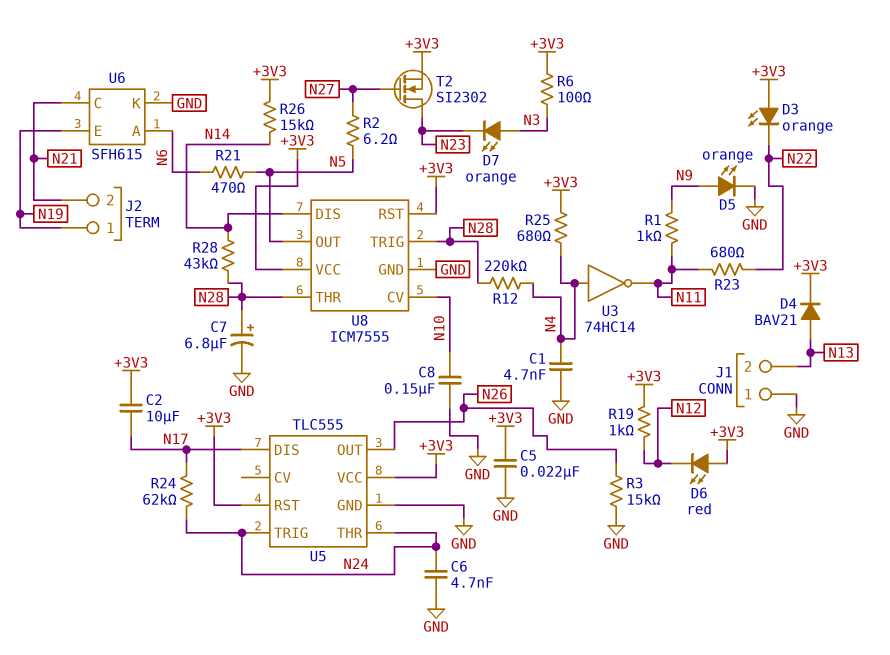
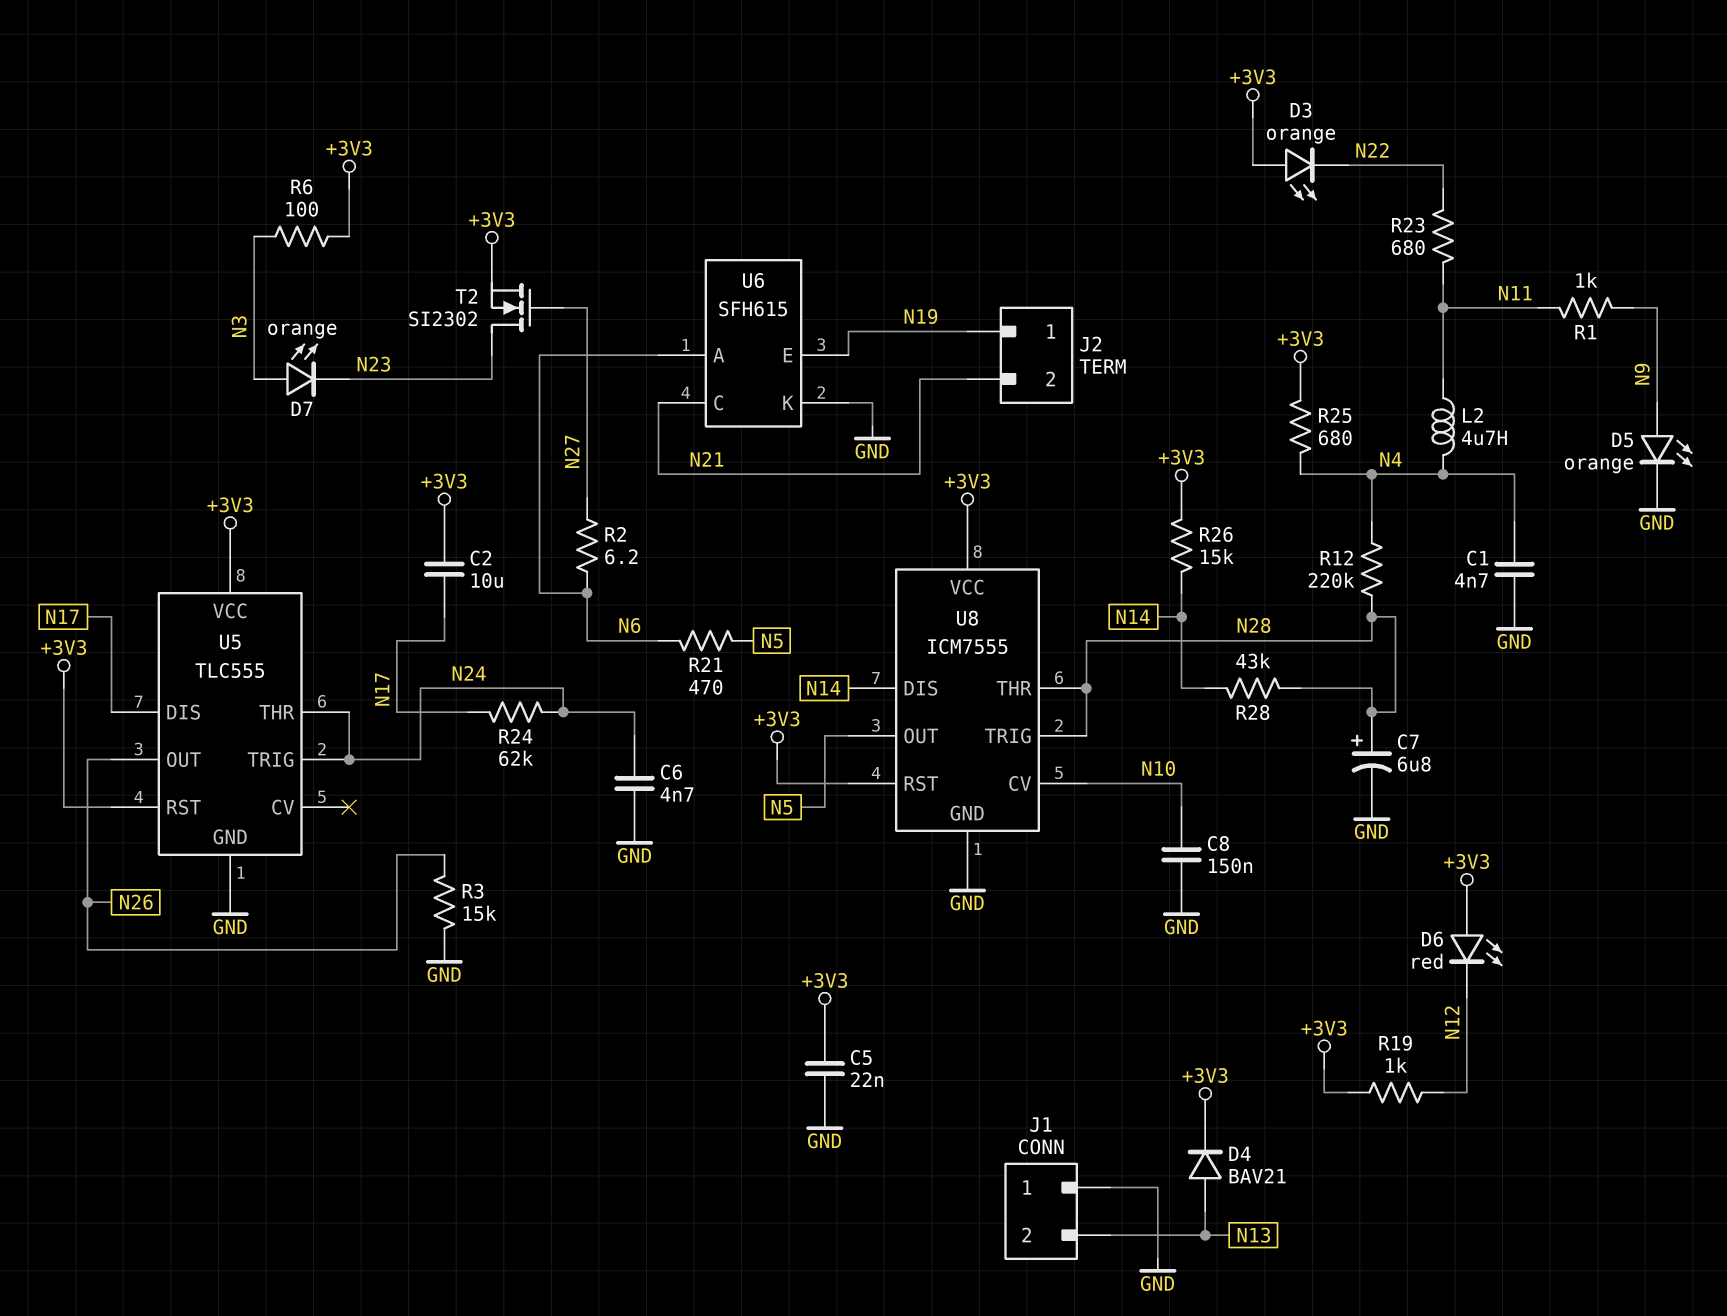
L2: none -> 4.7uH (N4, N11)
R2: 6.2 (N5, N27) -> 6.2 (N6, N27)
U3: NOT 74HC14 (in N4, out N11) -> none

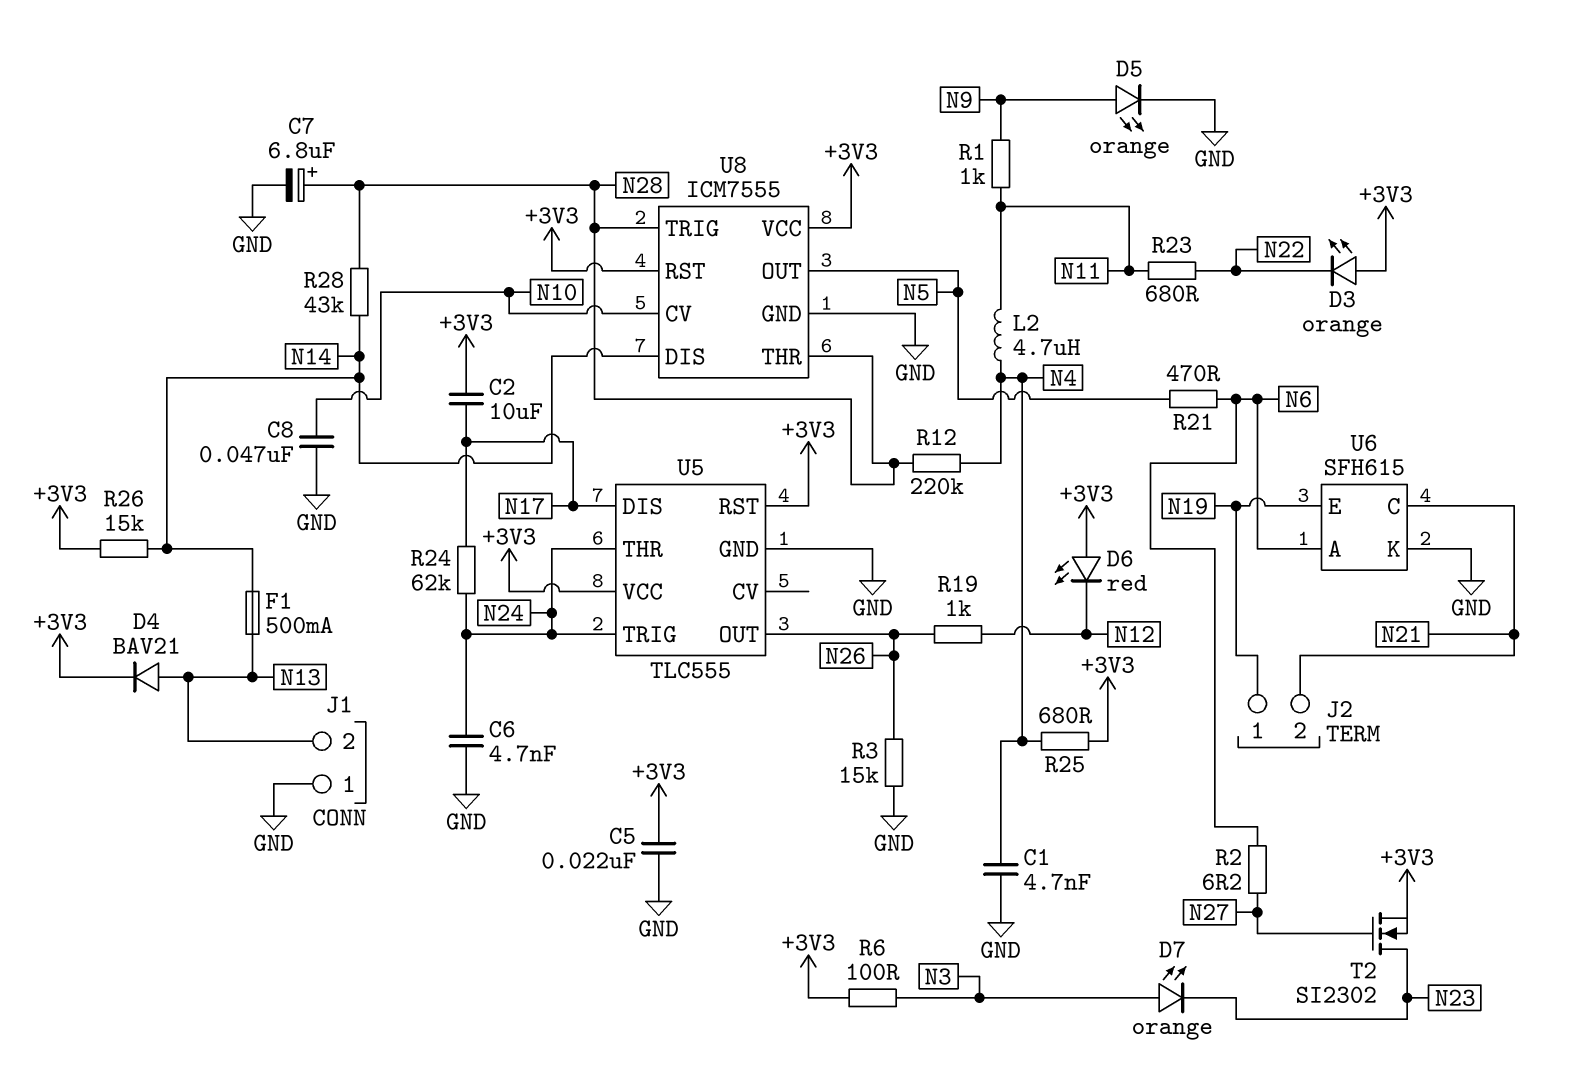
C8: 150nF (GND, N10) -> 47nF (GND, N10)
F1: none -> 500mA (N13, N14)
R19: 1k (+3V3, N12) -> 1k (N12, N26)

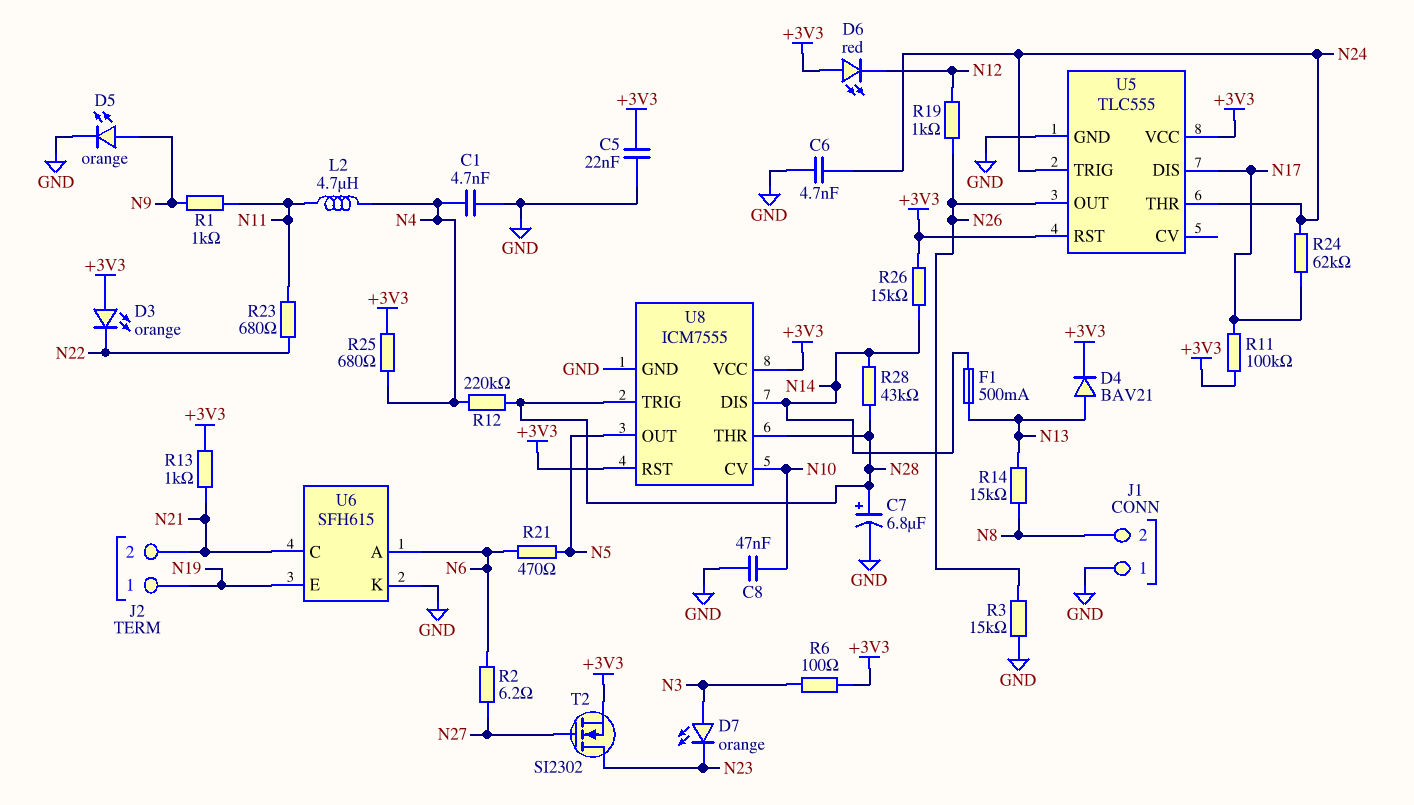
C2: 10uF (+3V3, N17) -> none
J1 pin 2: N13 -> N8
R11: none -> 100k (+3V3, N17)
R13: none -> 1k (+3V3, N21)
R14: none -> 15k (N8, N13)

